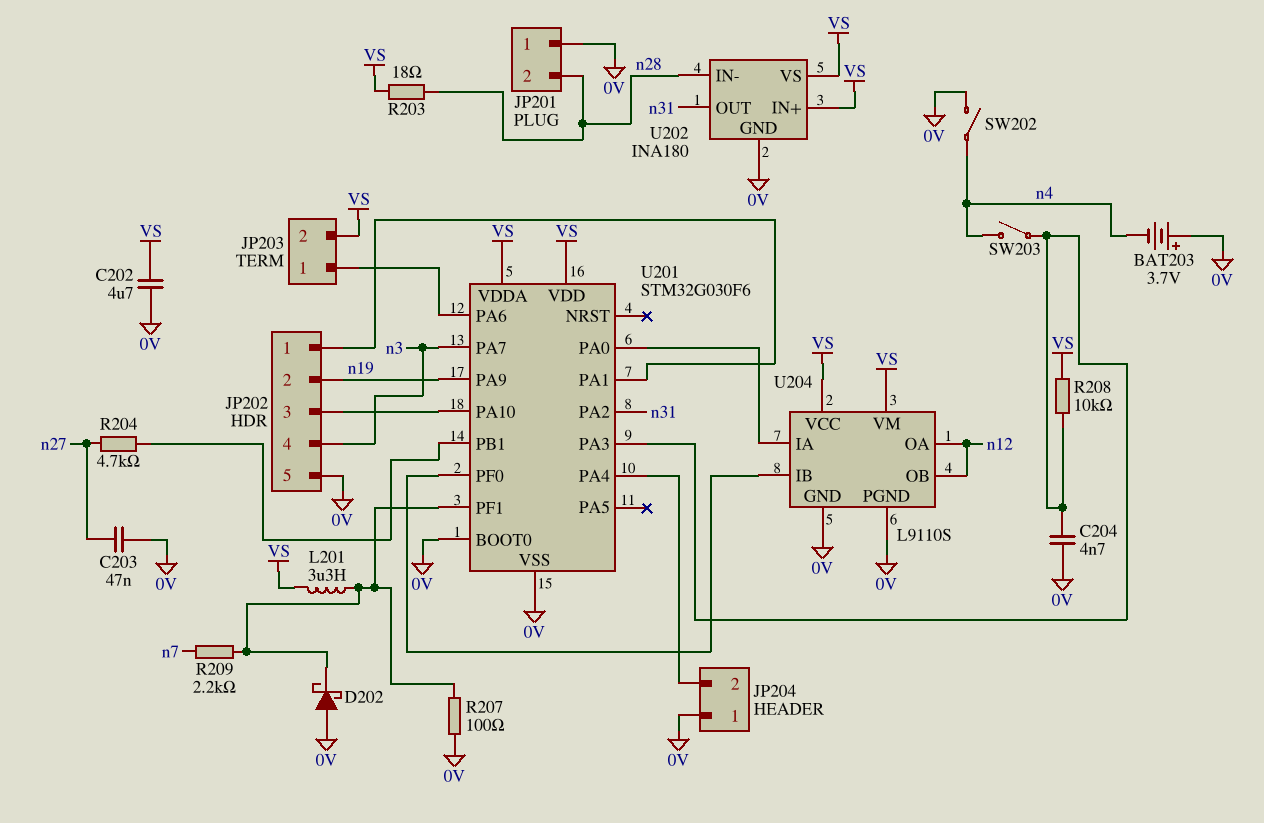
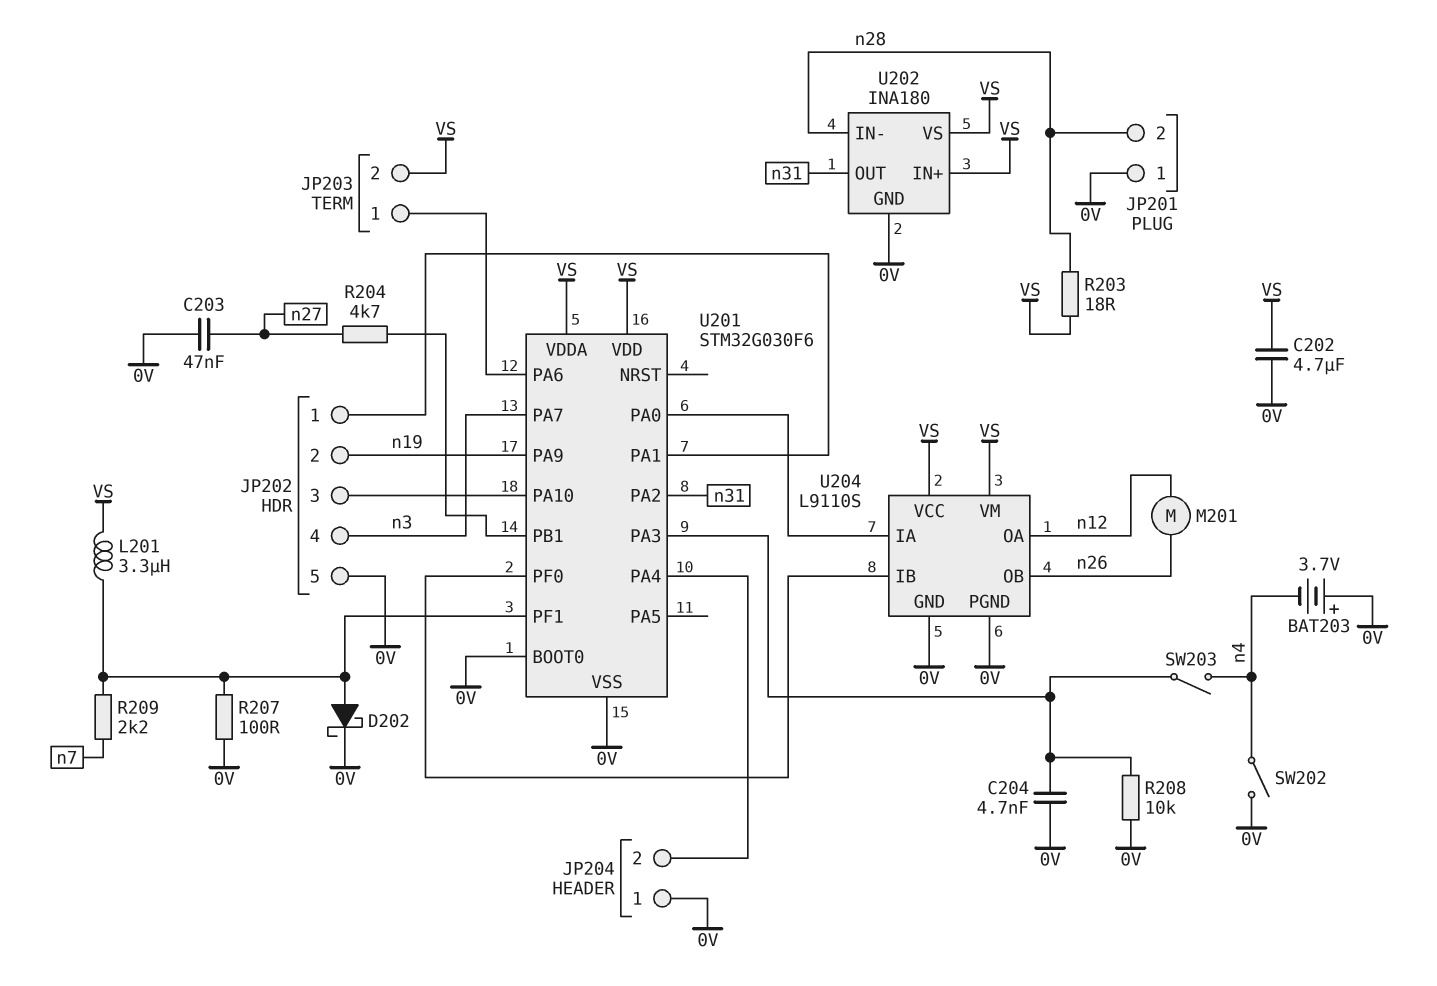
D202: schottky (A 0V, K U201/PF1) -> schottky (A U201/PF1, K 0V)
M201: none -> motor (n12, n26)
R208: 10k (U201/PA3, VS) -> 10k (0V, U201/PA3)
U204 pin OB: n12 -> n26

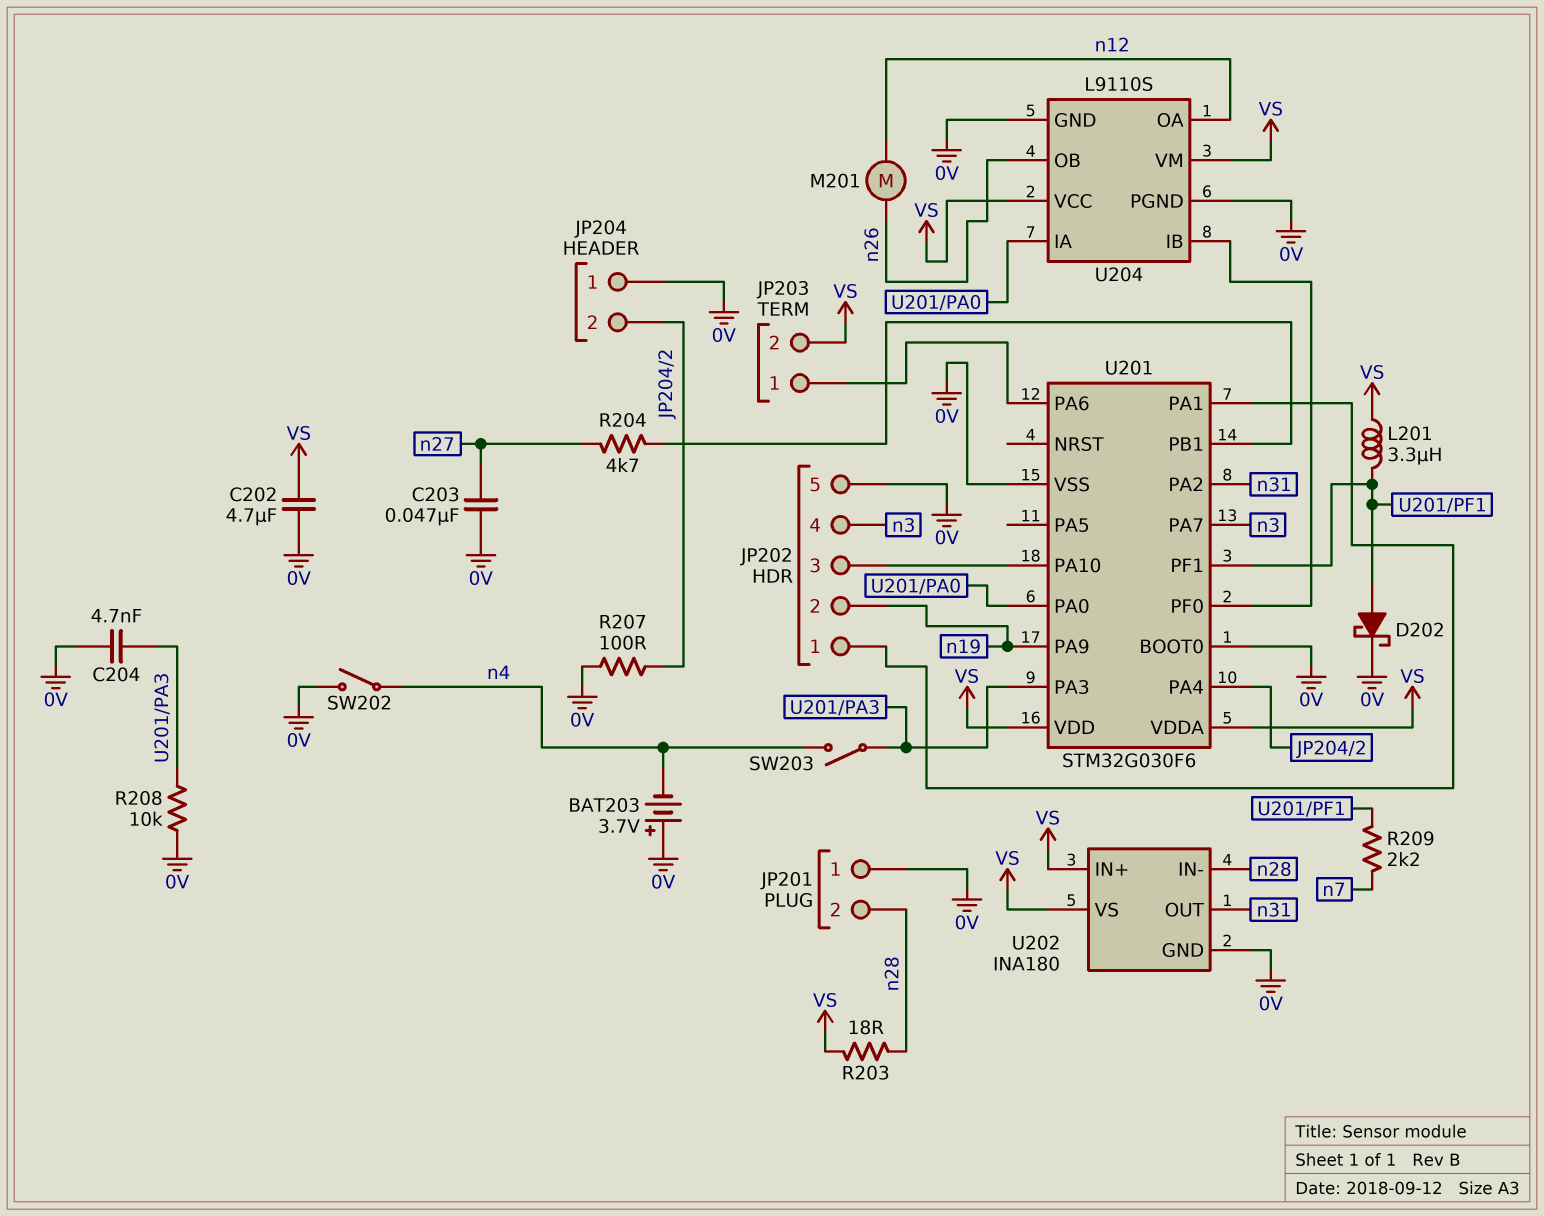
R207: 100 (0V, U201/PF1) -> 100 (0V, JP204/2)

